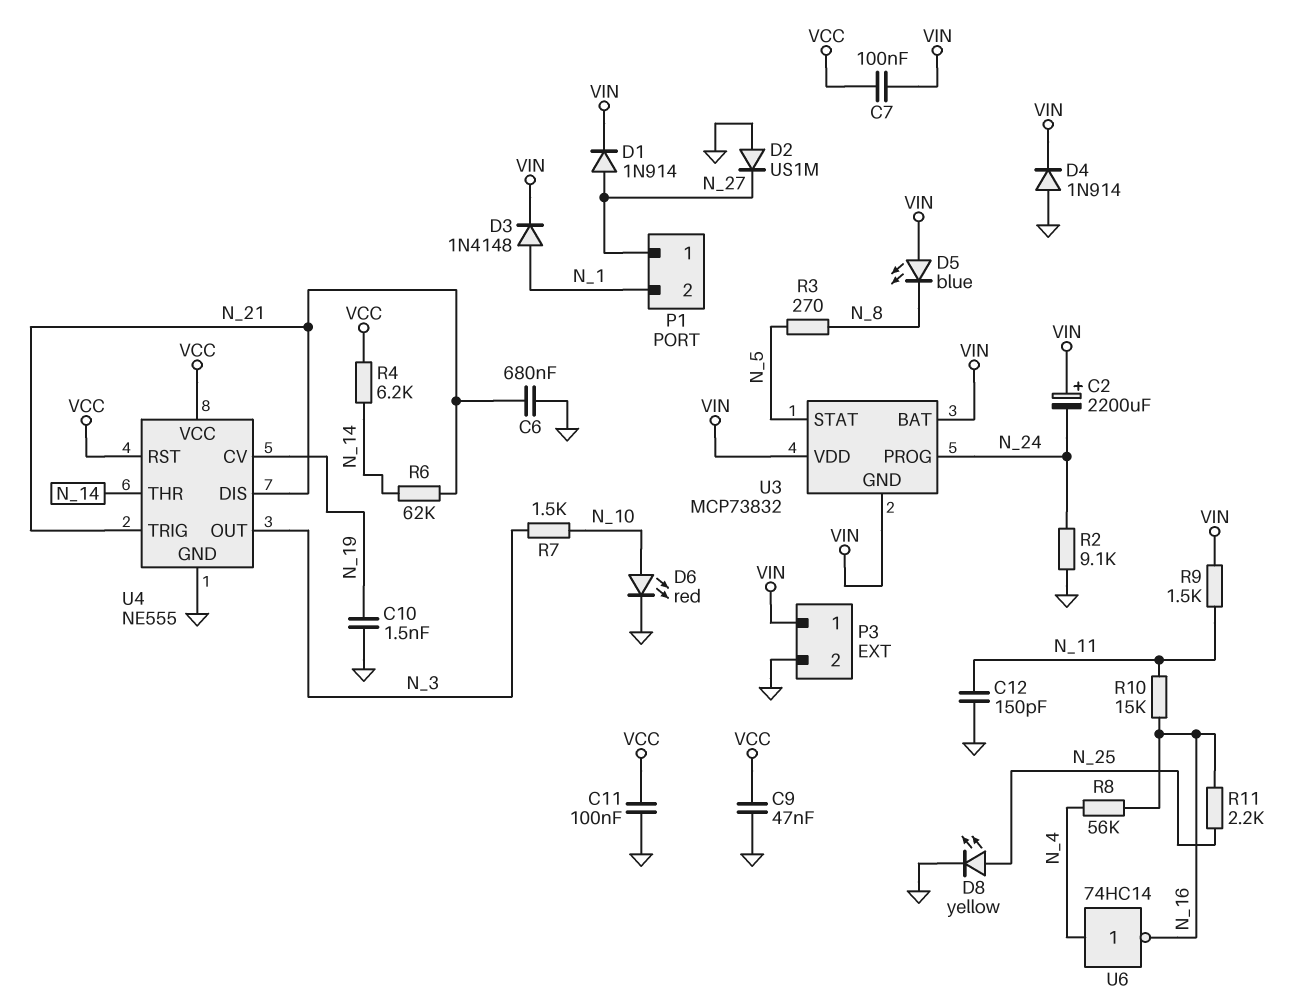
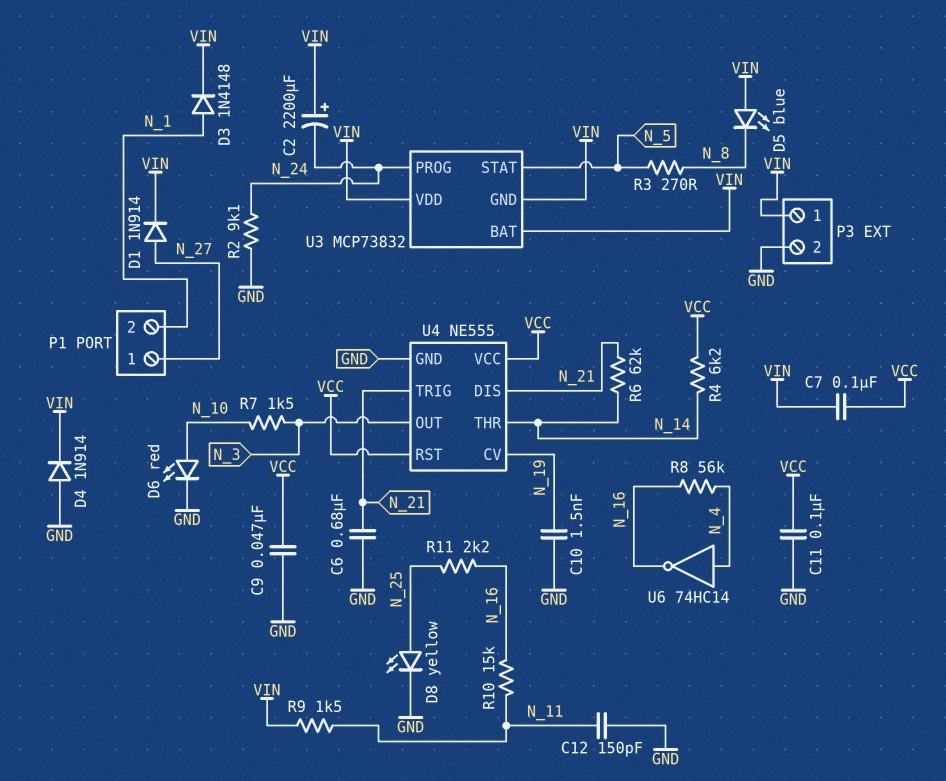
D2: diode US1M (A GND, K N_27) -> none

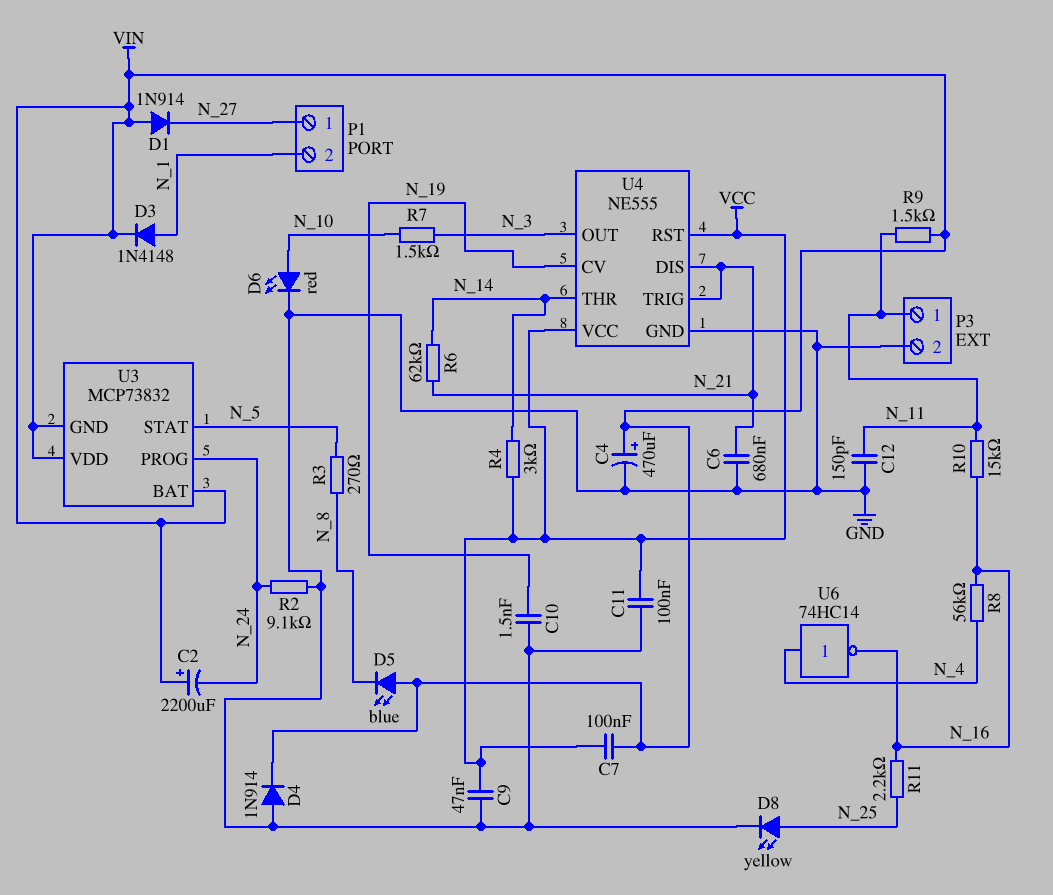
C4: none -> 470uF (plus VIN, minus GND)
D1: diode 1N914 (A N_27, K VIN) -> diode 1N914 (A VIN, K N_27)
P3 pin 1: VIN -> N_11
R4: 6.2k (N_14, VCC) -> 3k (N_14, VCC)

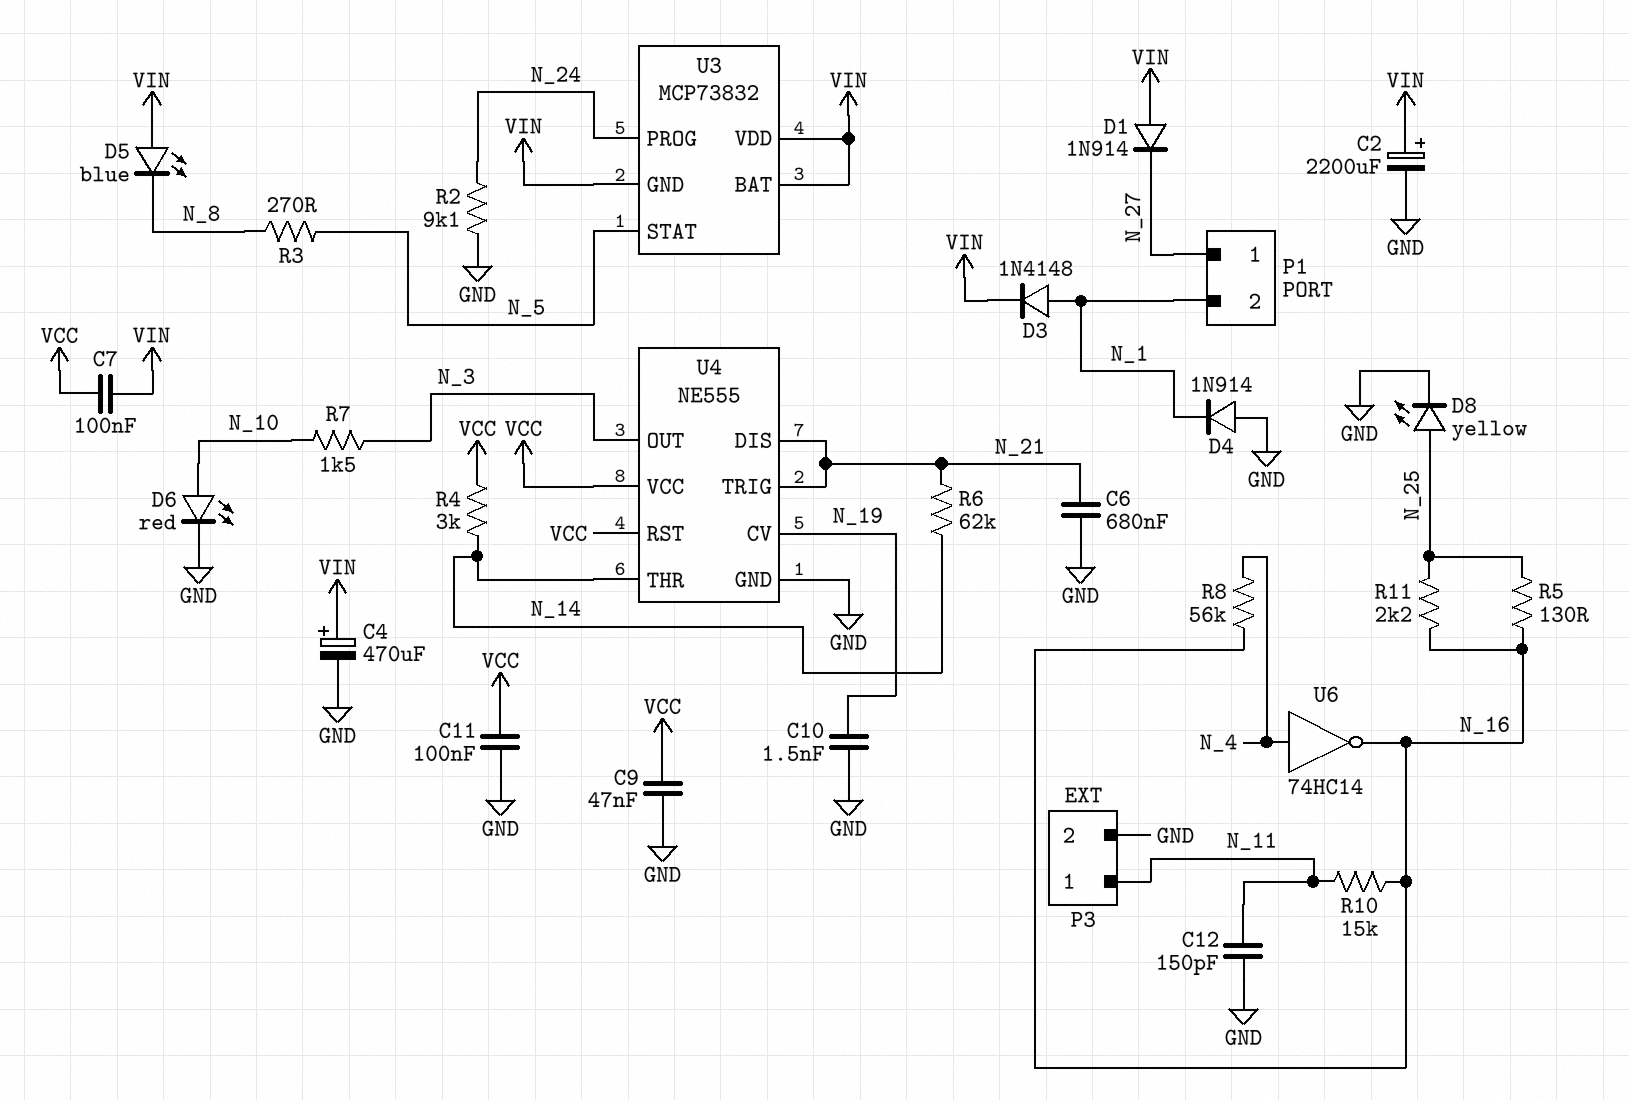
C2: 2200uF (plus VIN, minus N_24) -> 2200uF (plus VIN, minus GND)
D4: diode 1N914 (A GND, K VIN) -> diode 1N914 (A GND, K N_1)
R5: none -> 130 (N_16, N_25)
R9: 1.5k (N_11, VIN) -> none

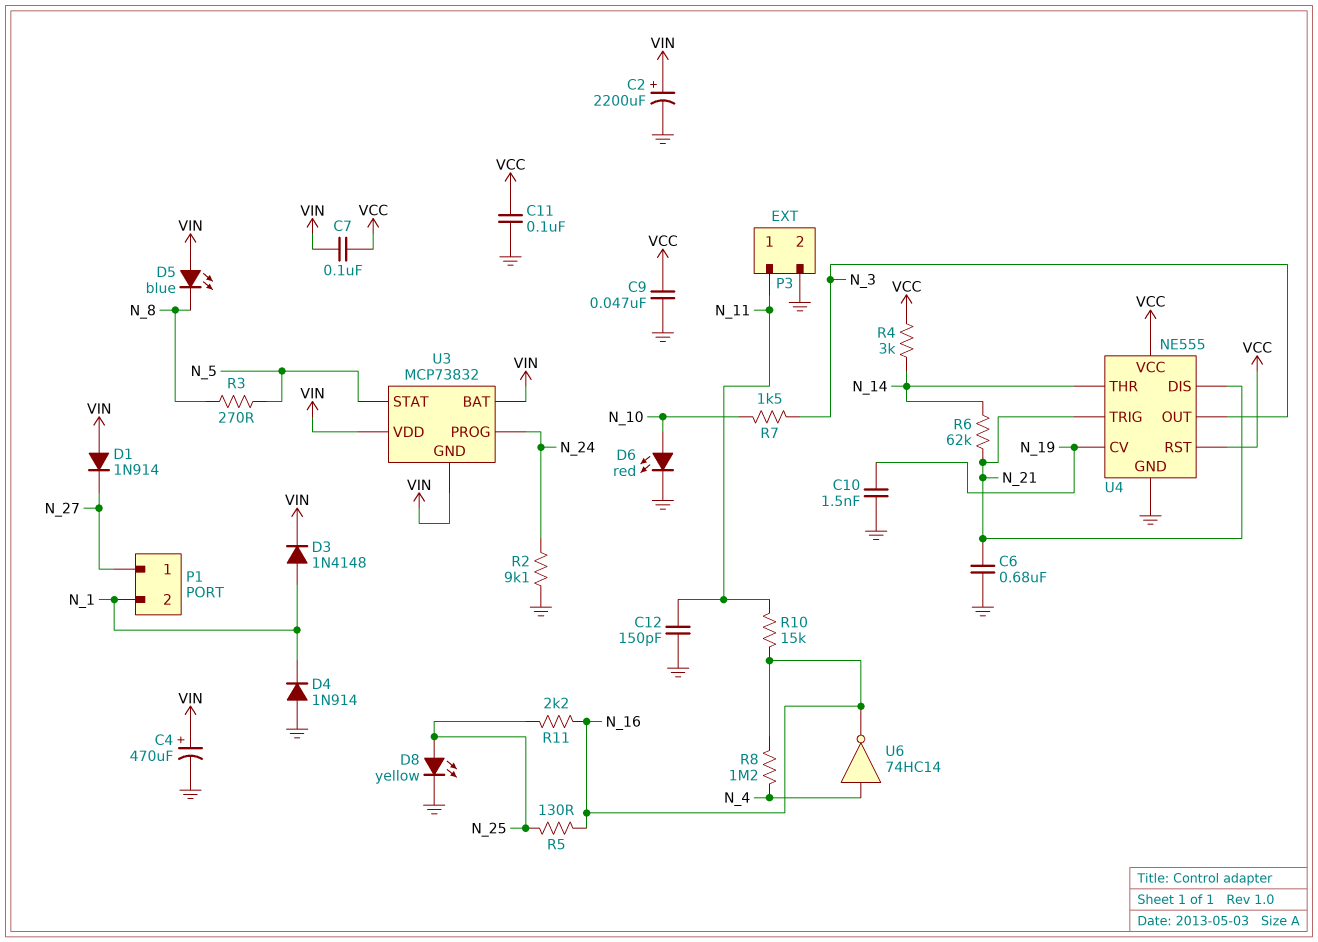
R8: 56k (N_4, N_16) -> 1.2M (N_4, N_16)

